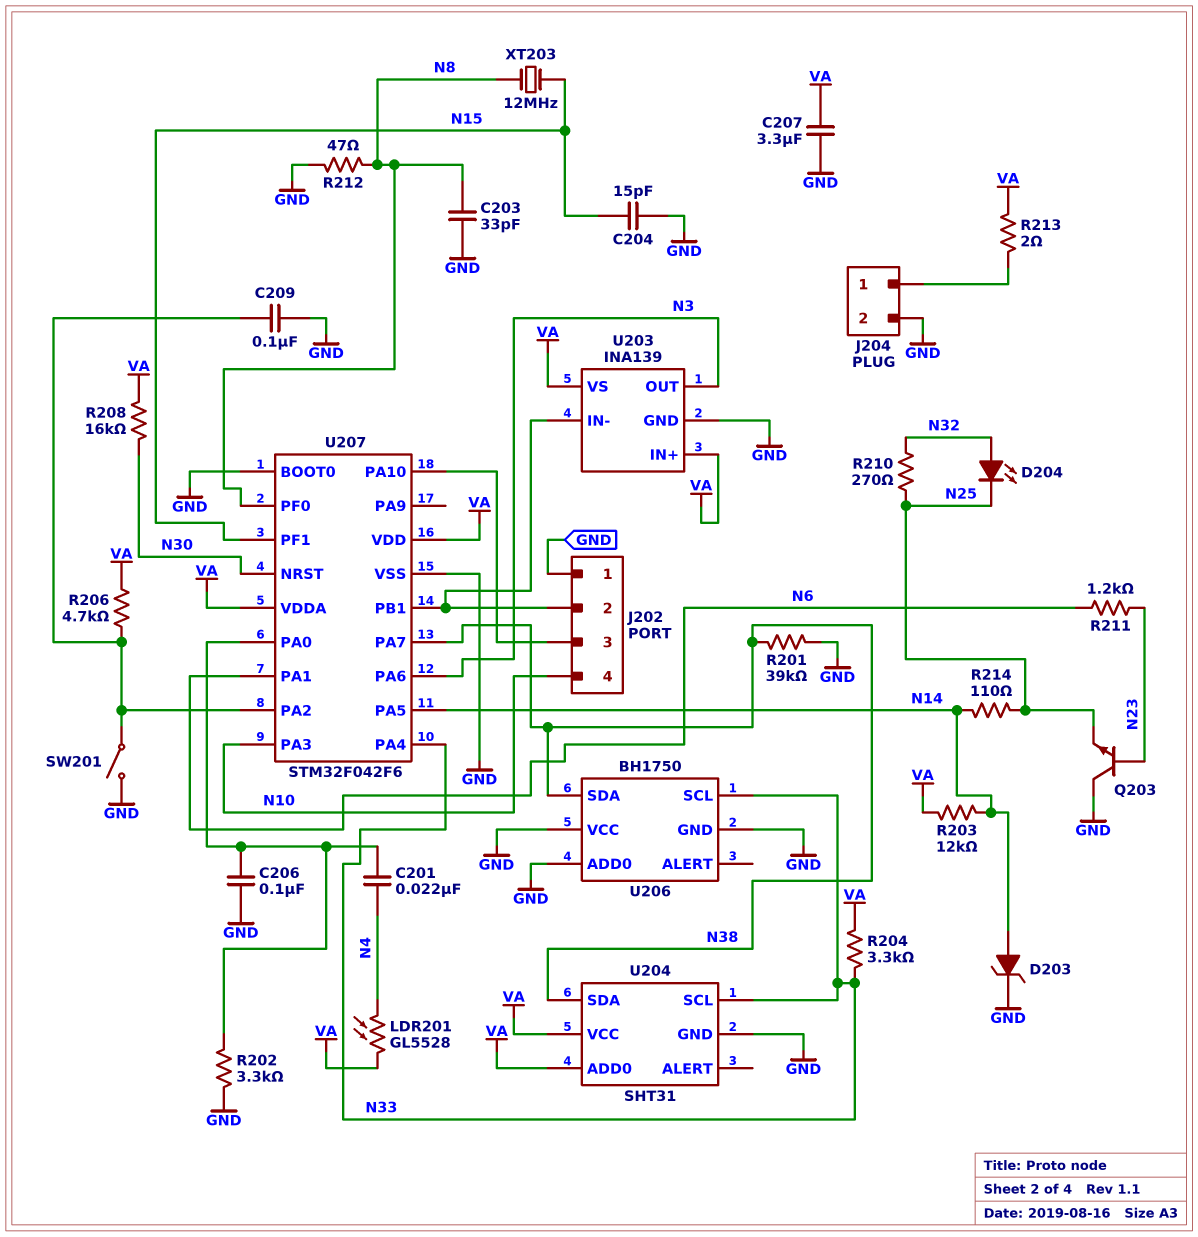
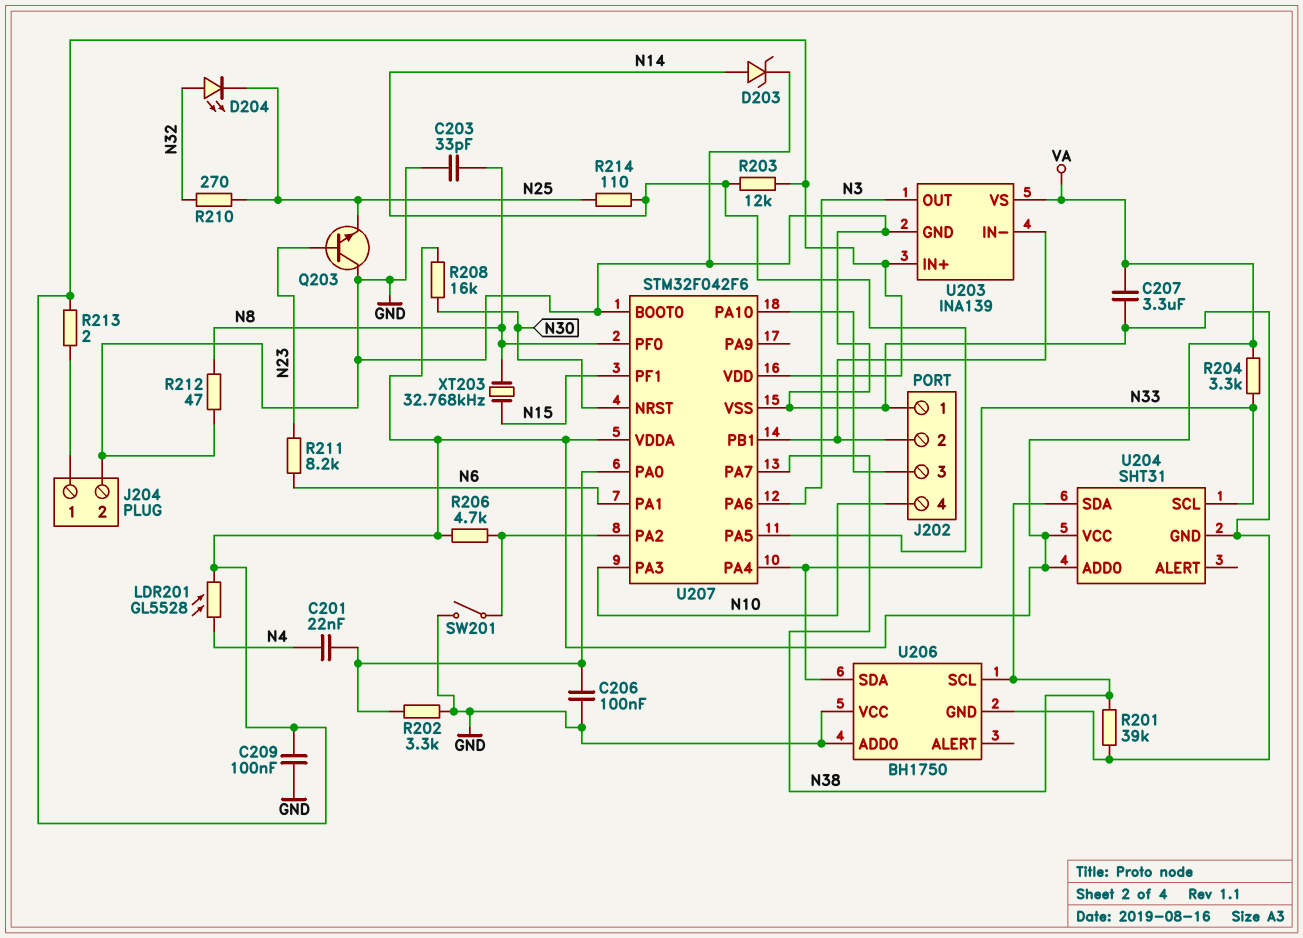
C204: 15pF (GND, N15) -> none
C209: 100nF (GND, U207/PA2) -> 100nF (GND, VA)
R211: 1.2k (N6, N23) -> 8.2k (N6, N23)
U206 pin SCL: N33 -> N38
U206 pin SDA: N38 -> N33
XT203: 12MHz (N8, N15) -> 32.768kHz (N8, N15)

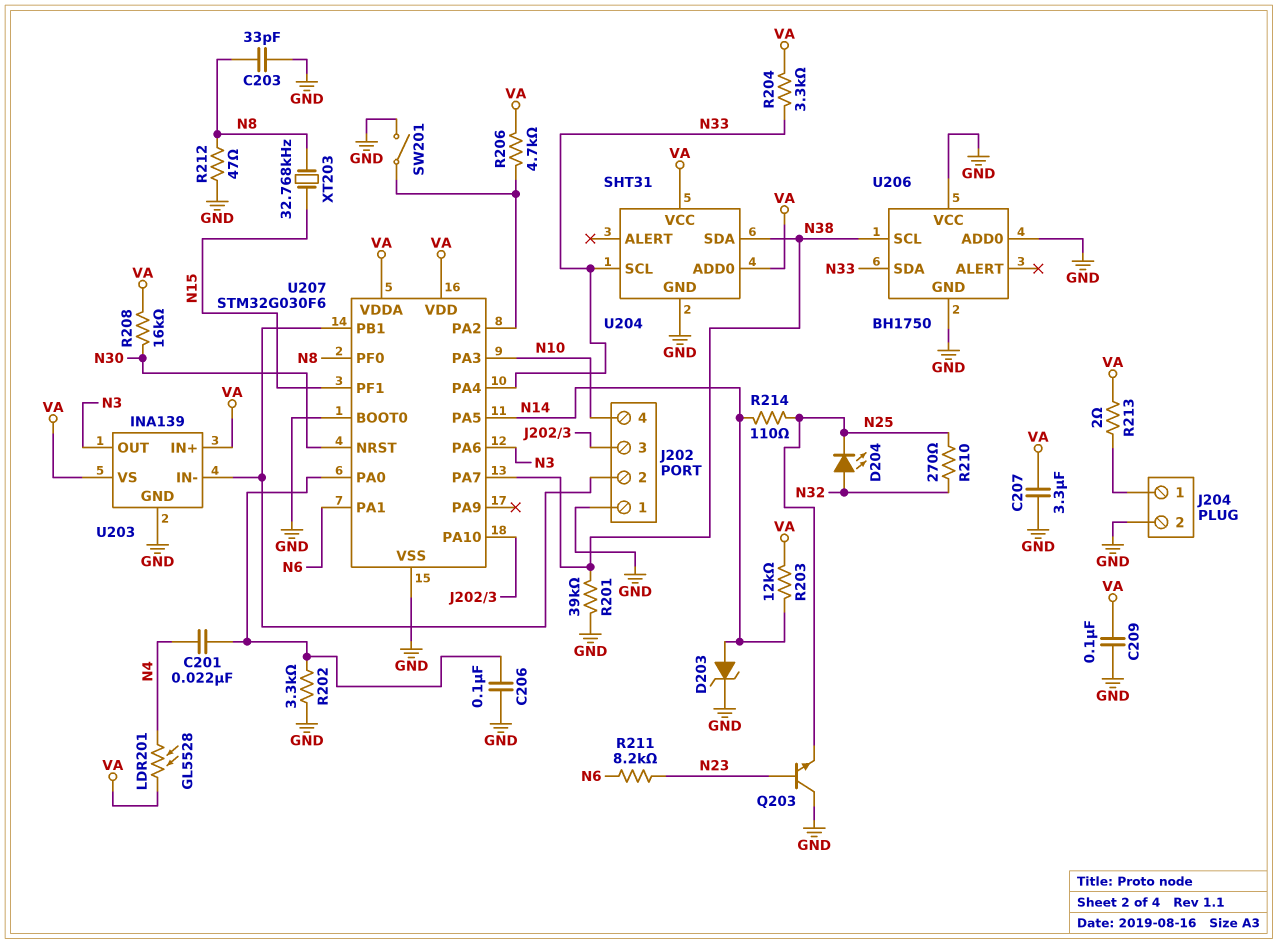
U207: STM32F042F6 -> STM32G030F6

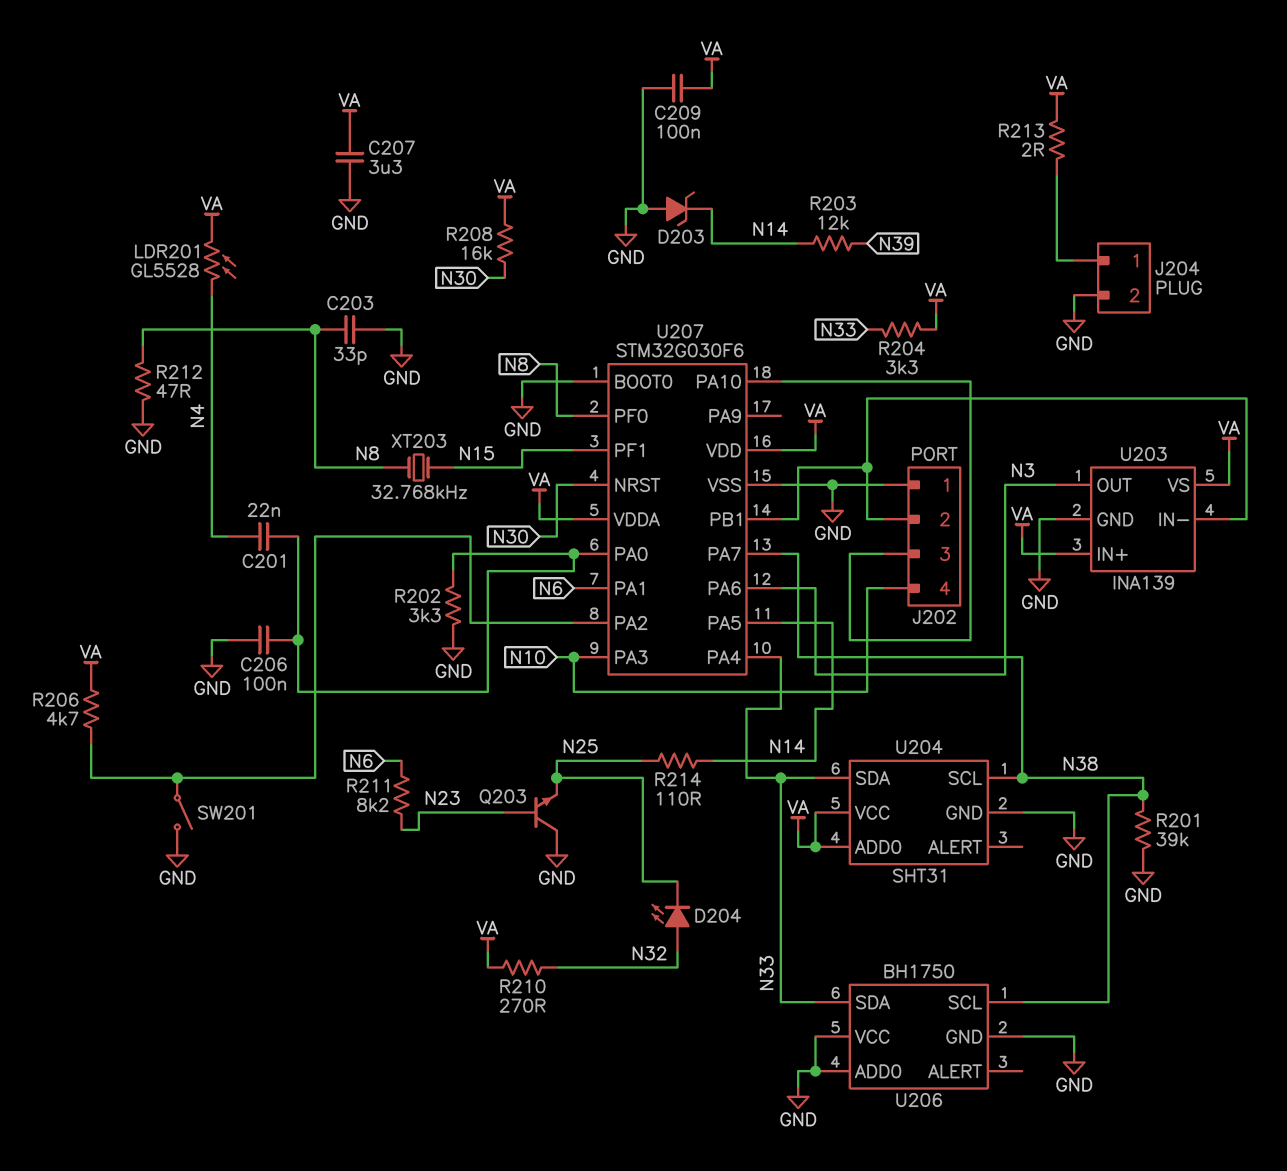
D203: zener (A N14, K GND) -> zener (A GND, K N14)
R203: 12k (N14, VA) -> 12k (N14, N39)
R210: 270 (N25, N32) -> 270 (N32, VA)
U204 pin SCL: N33 -> N38
U204 pin SDA: N38 -> N33

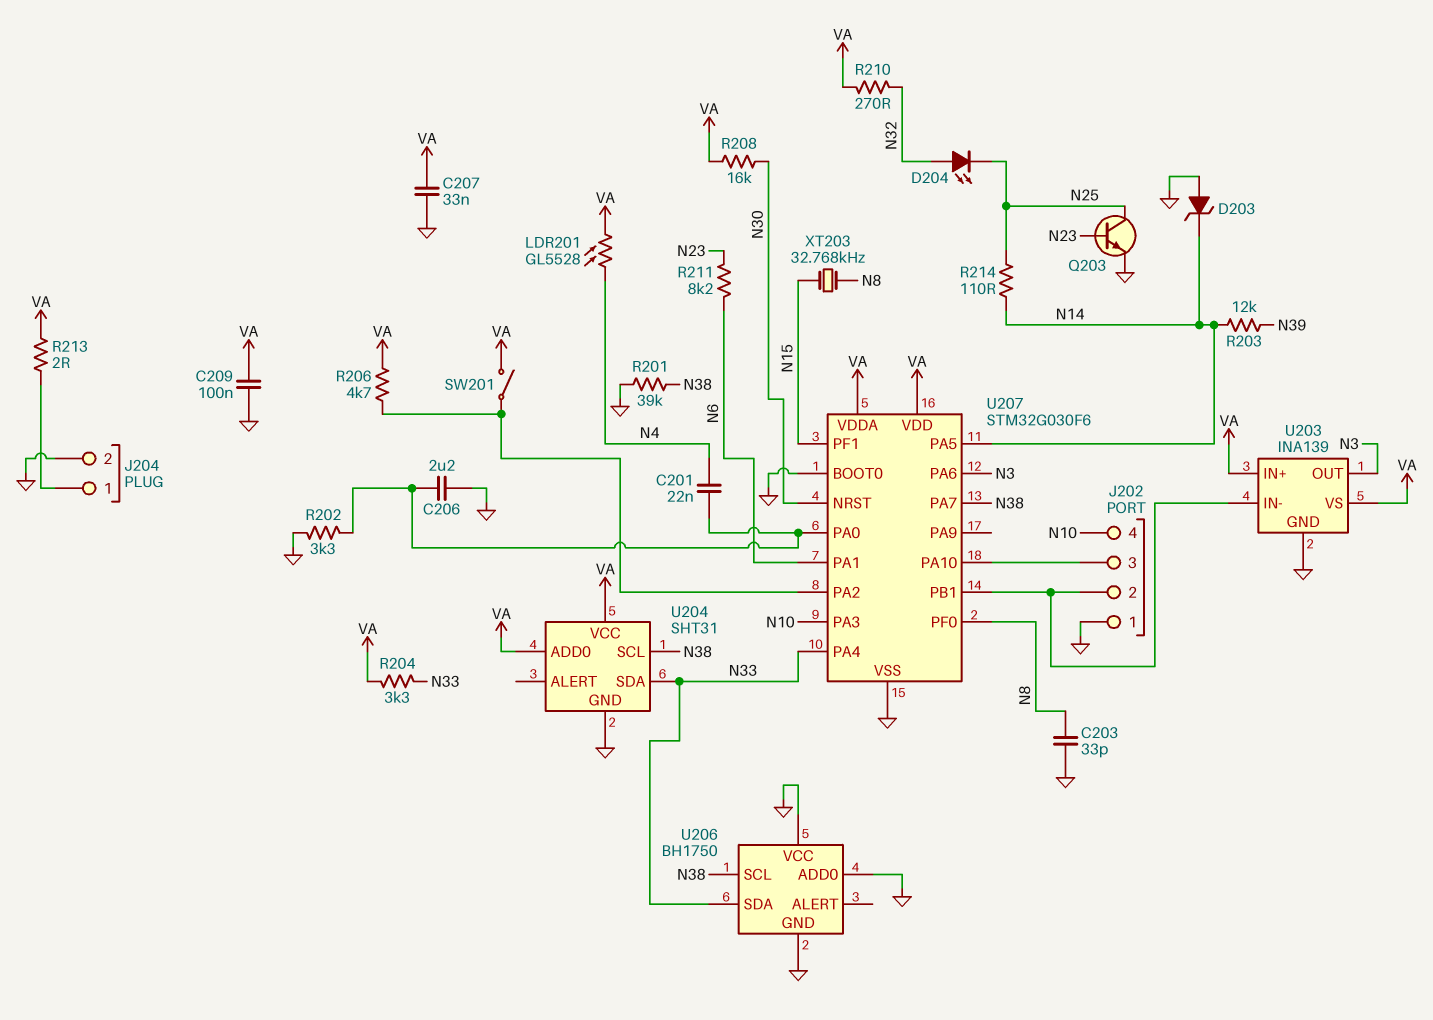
C206: 100nF (GND, U207/PA0) -> 2.2uF (GND, U207/PA0)
C207: 3.3uF (GND, VA) -> 33nF (GND, VA)
Q203: NPN (B N23, C GND, E N25) -> NPN (B N23, C N25, E GND)
R212: 47 (GND, N8) -> none
SW201: switch (GND, U207/PA2) -> switch (U207/PA2, VA)

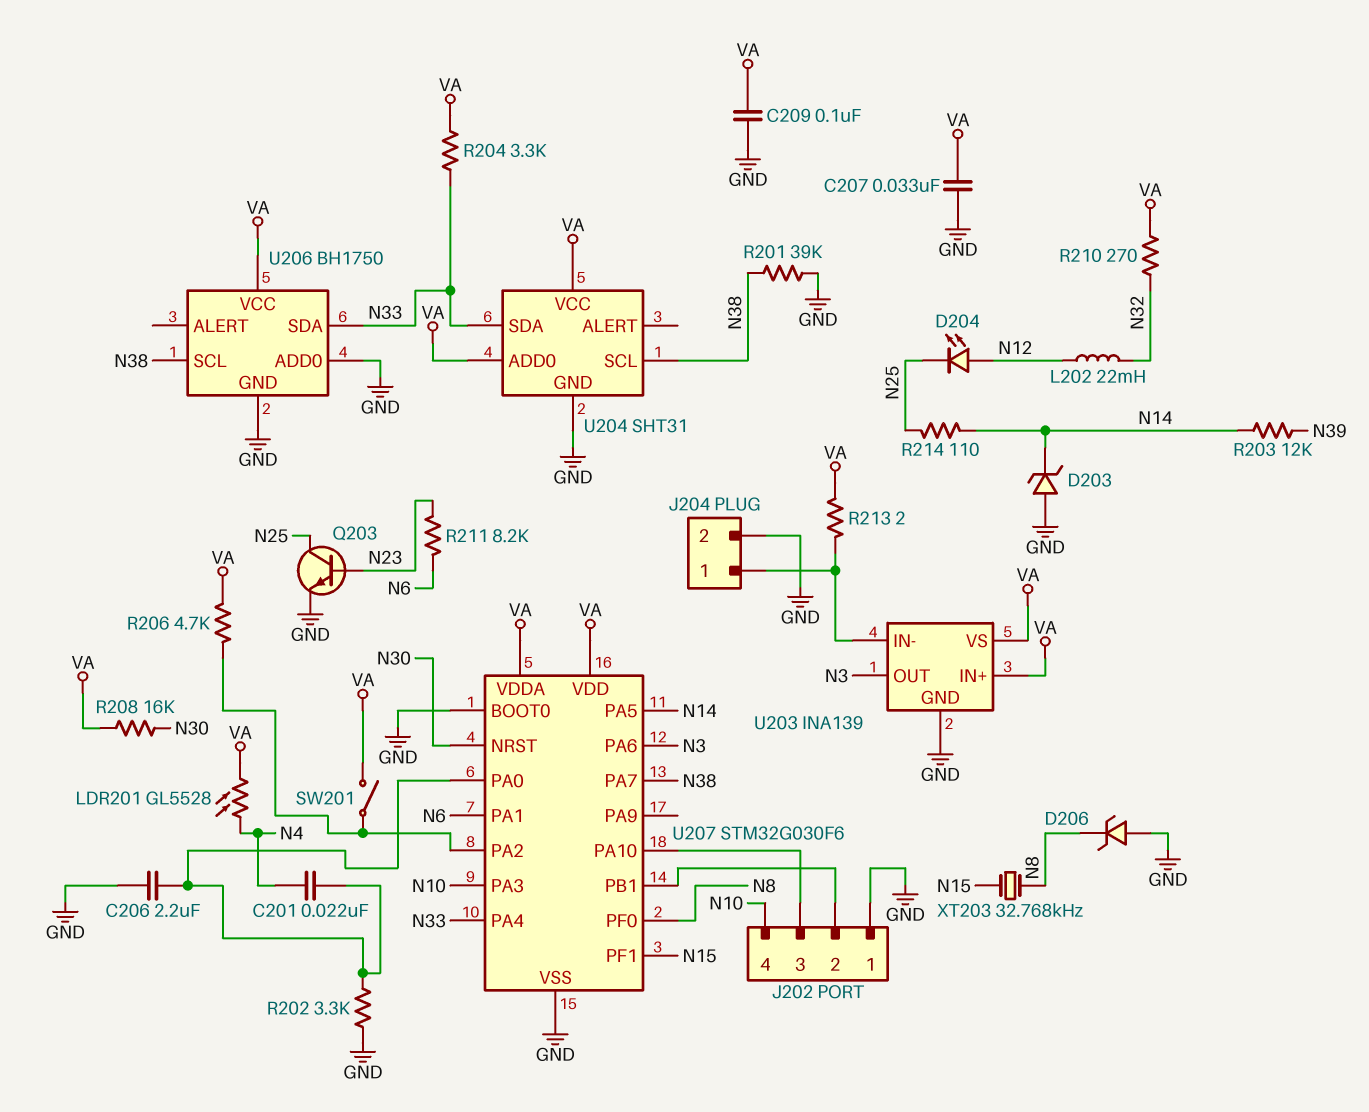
C203: 33pF (GND, N8) -> none
D204: LED (A N32, K N25) -> LED (A N12, K N25)
D206: none -> zener (A GND, K N8)
L202: none -> 22mH (N12, N32)
U203 pin IN-: J202/2 -> J204/1
U206 pin VCC: GND -> VA

